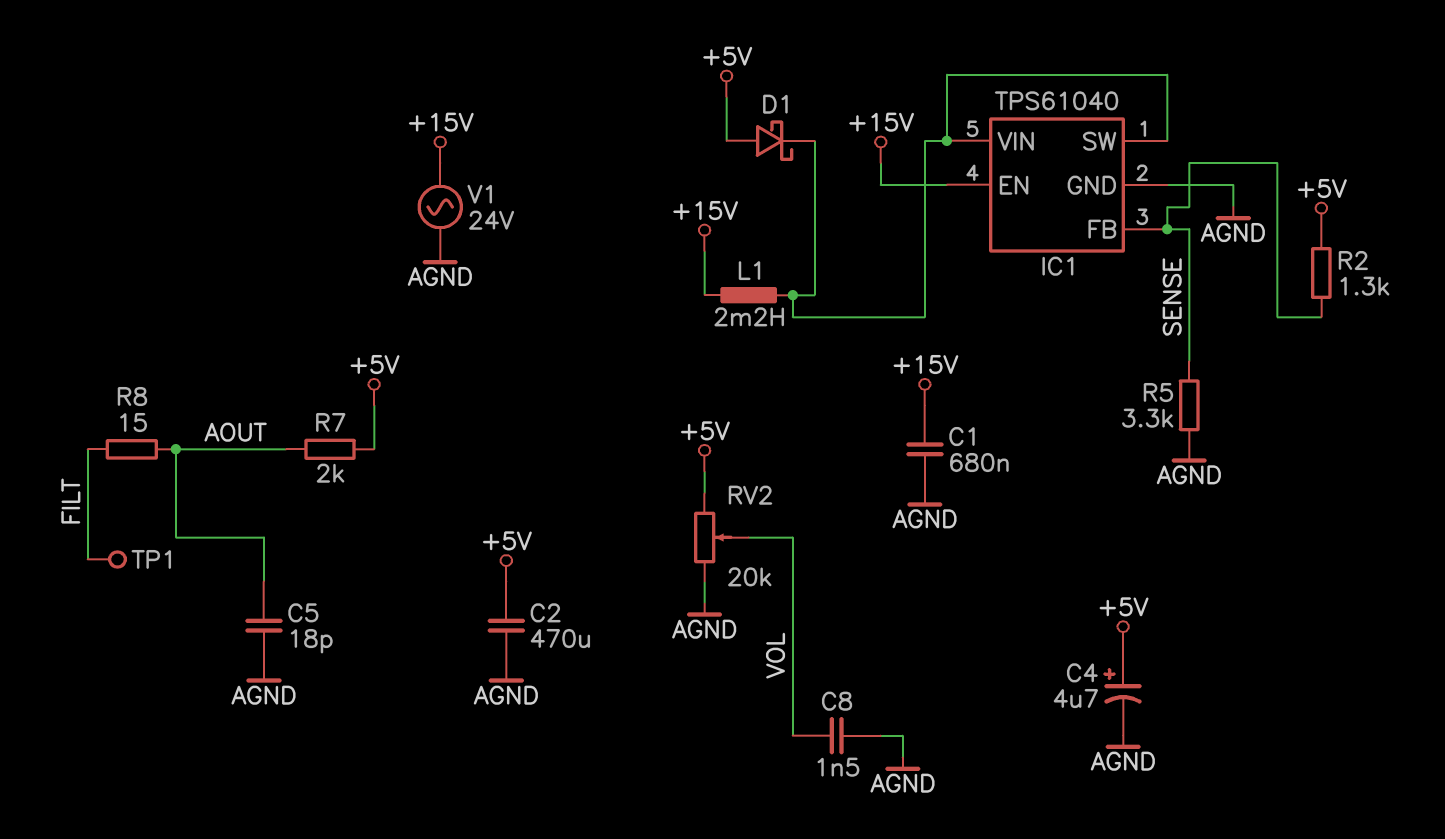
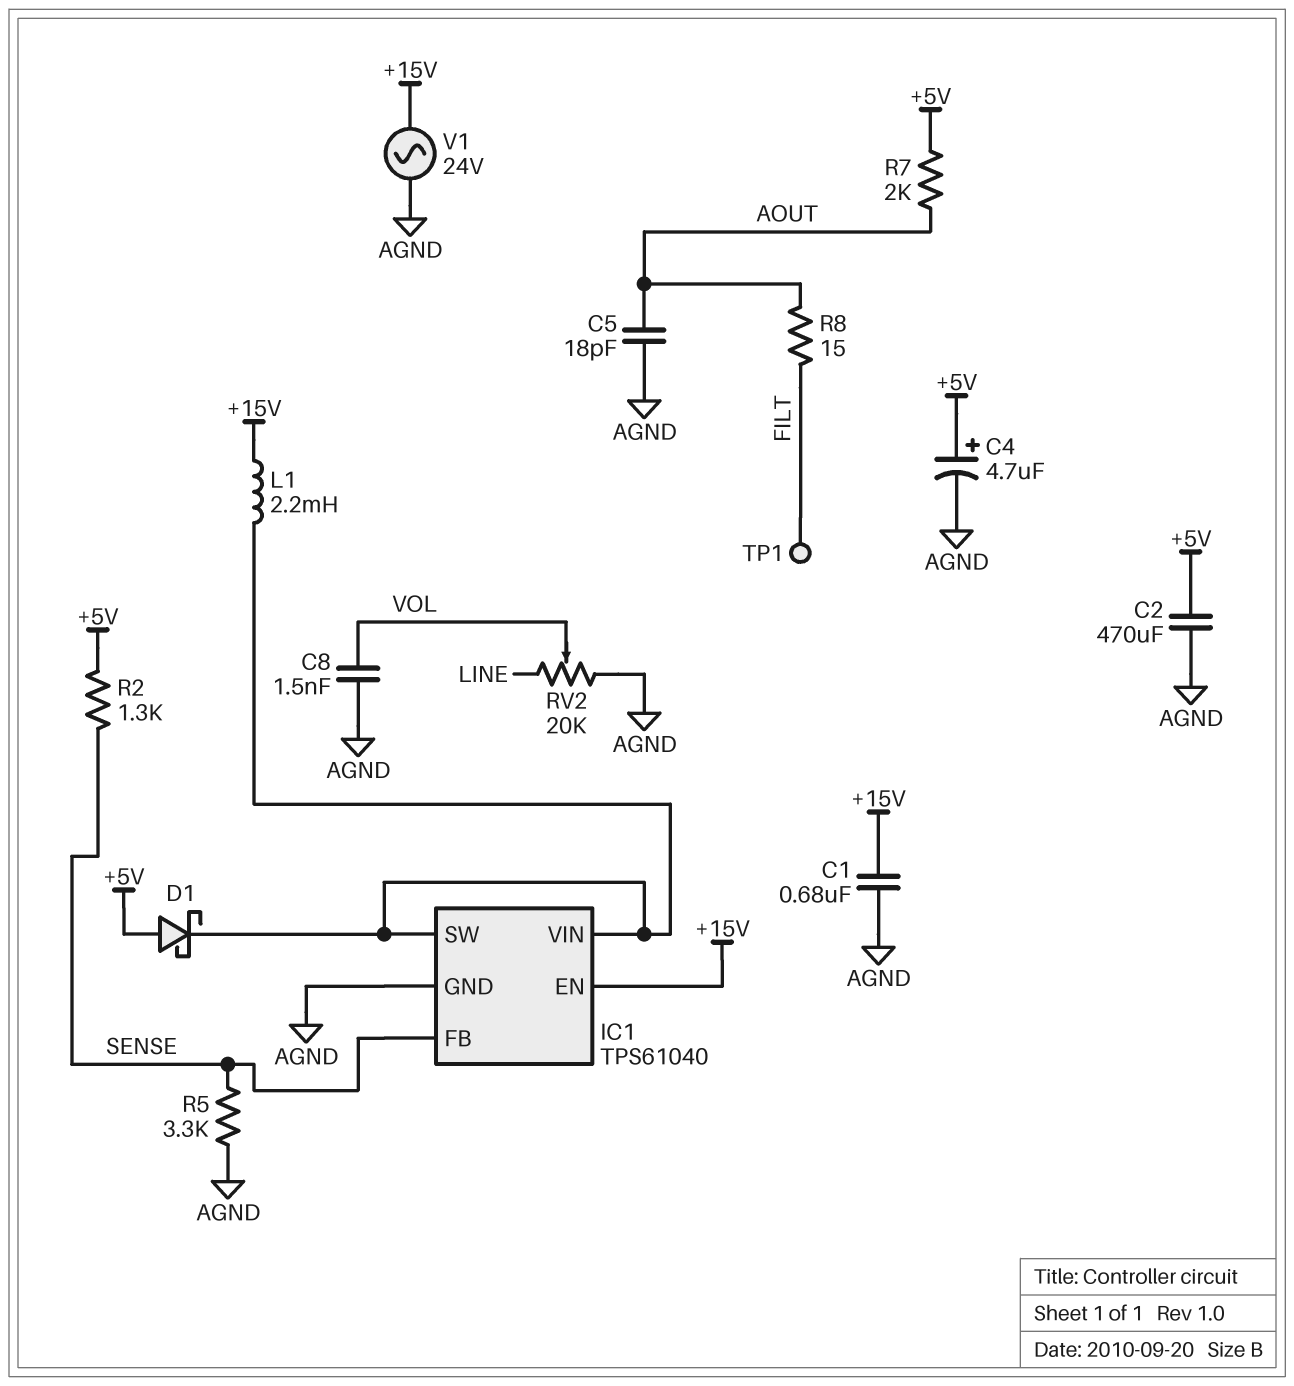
RV2: 20k (+5V, AGND, wiper VOL) -> 20k (AGND, LINE, wiper VOL)

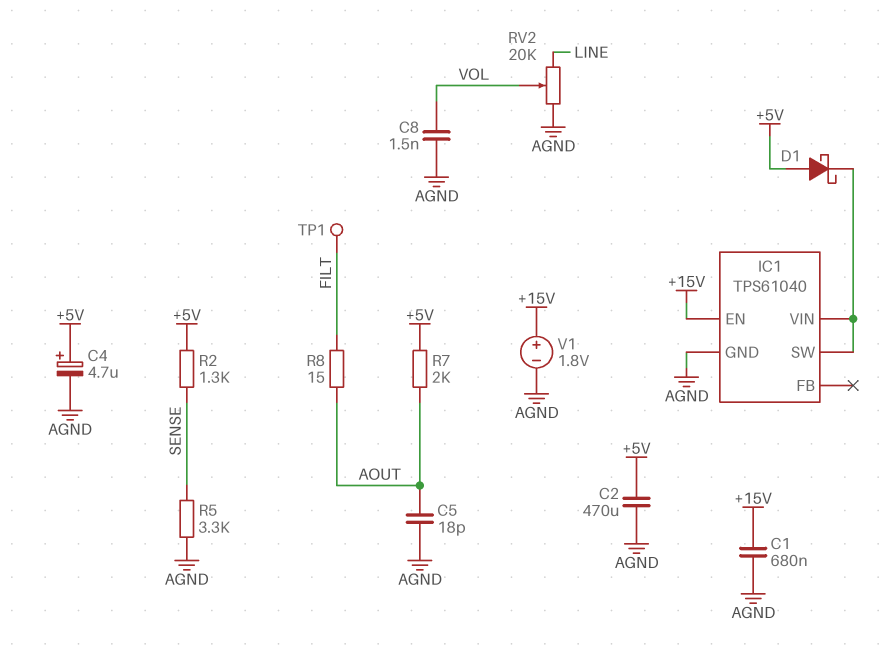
IC1 pin FB: SENSE -> none
L1: 2.2mH (+15V, IC1/SW) -> none
V1: AC 24V (+15V, AGND) -> 1.8V (plus +15V, minus AGND)

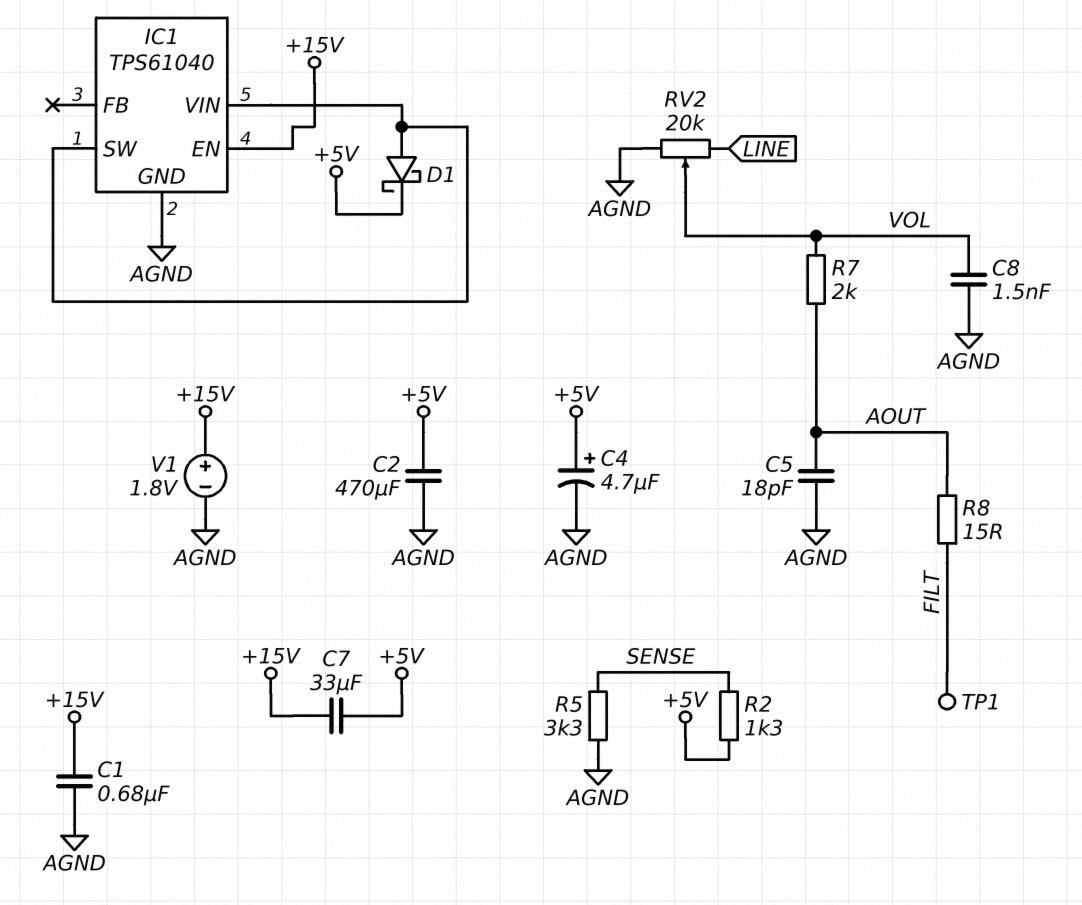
C7: none -> 33uF (+5V, +15V)
D1: schottky (A +5V, K IC1/SW) -> schottky (A IC1/SW, K +5V)
R7: 2k (+5V, AOUT) -> 2k (AOUT, VOL)

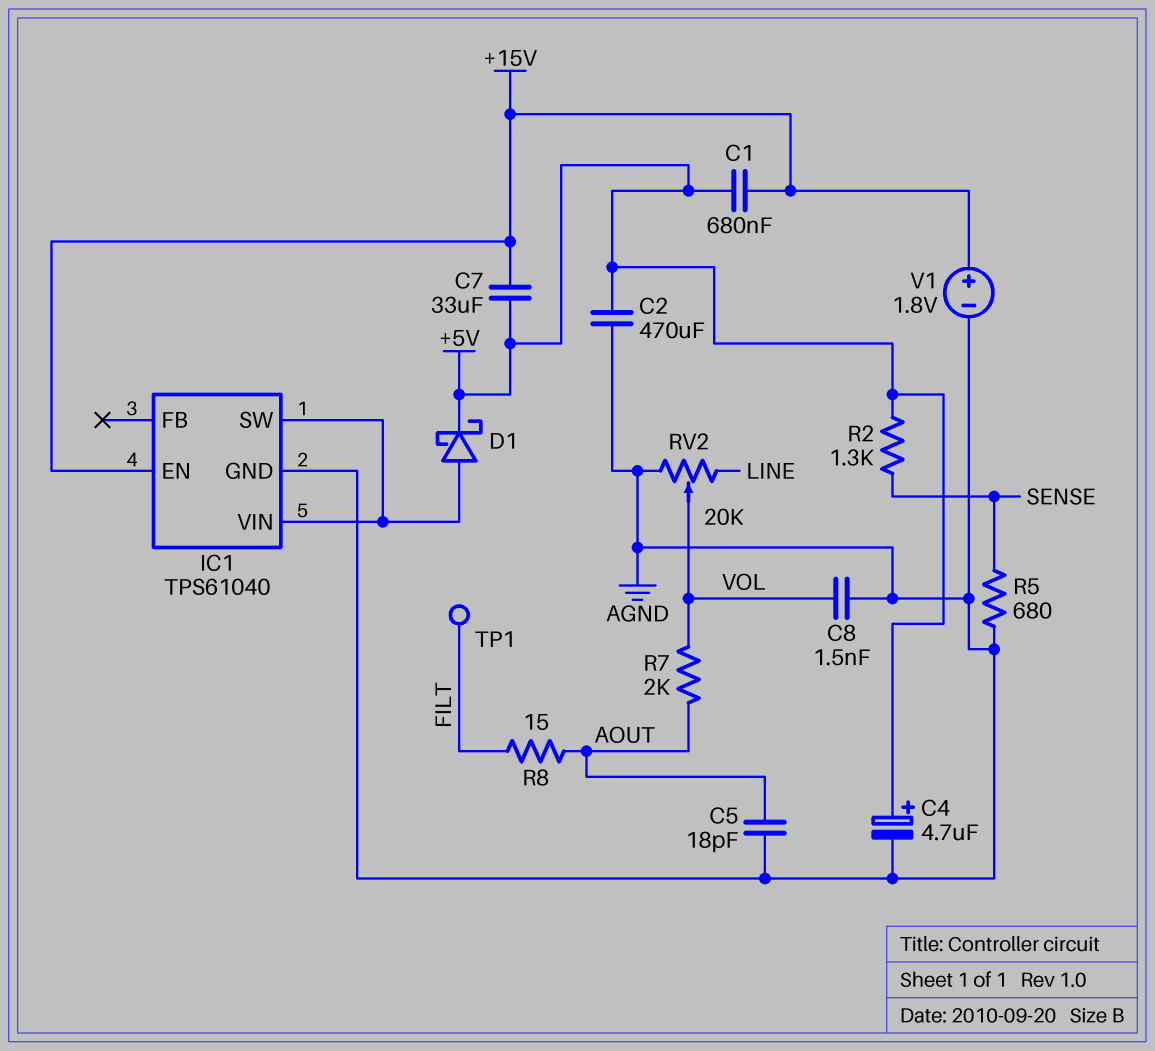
C1: 680nF (+15V, AGND) -> 680nF (+5V, +15V)
R5: 3.3k (AGND, SENSE) -> 680 (AGND, SENSE)

